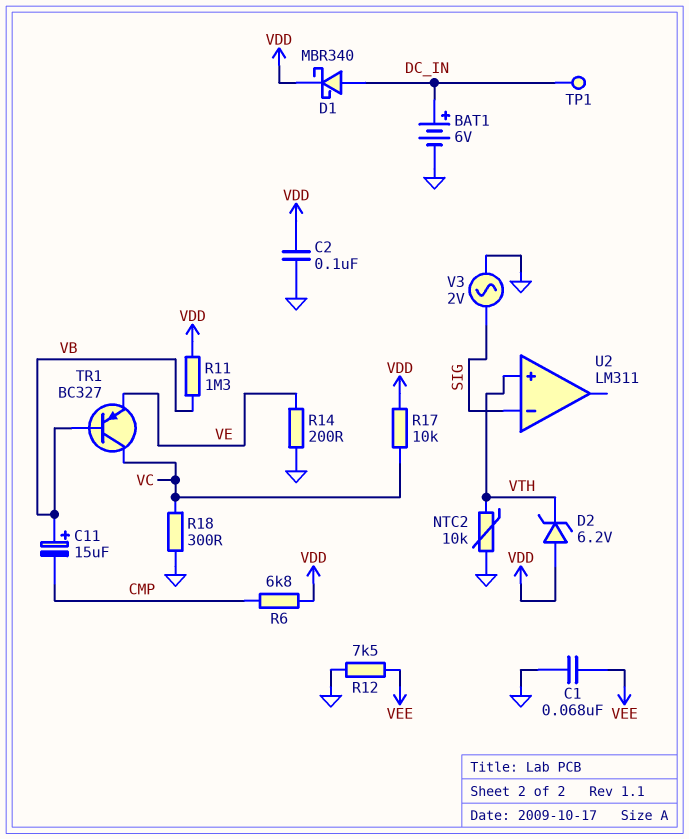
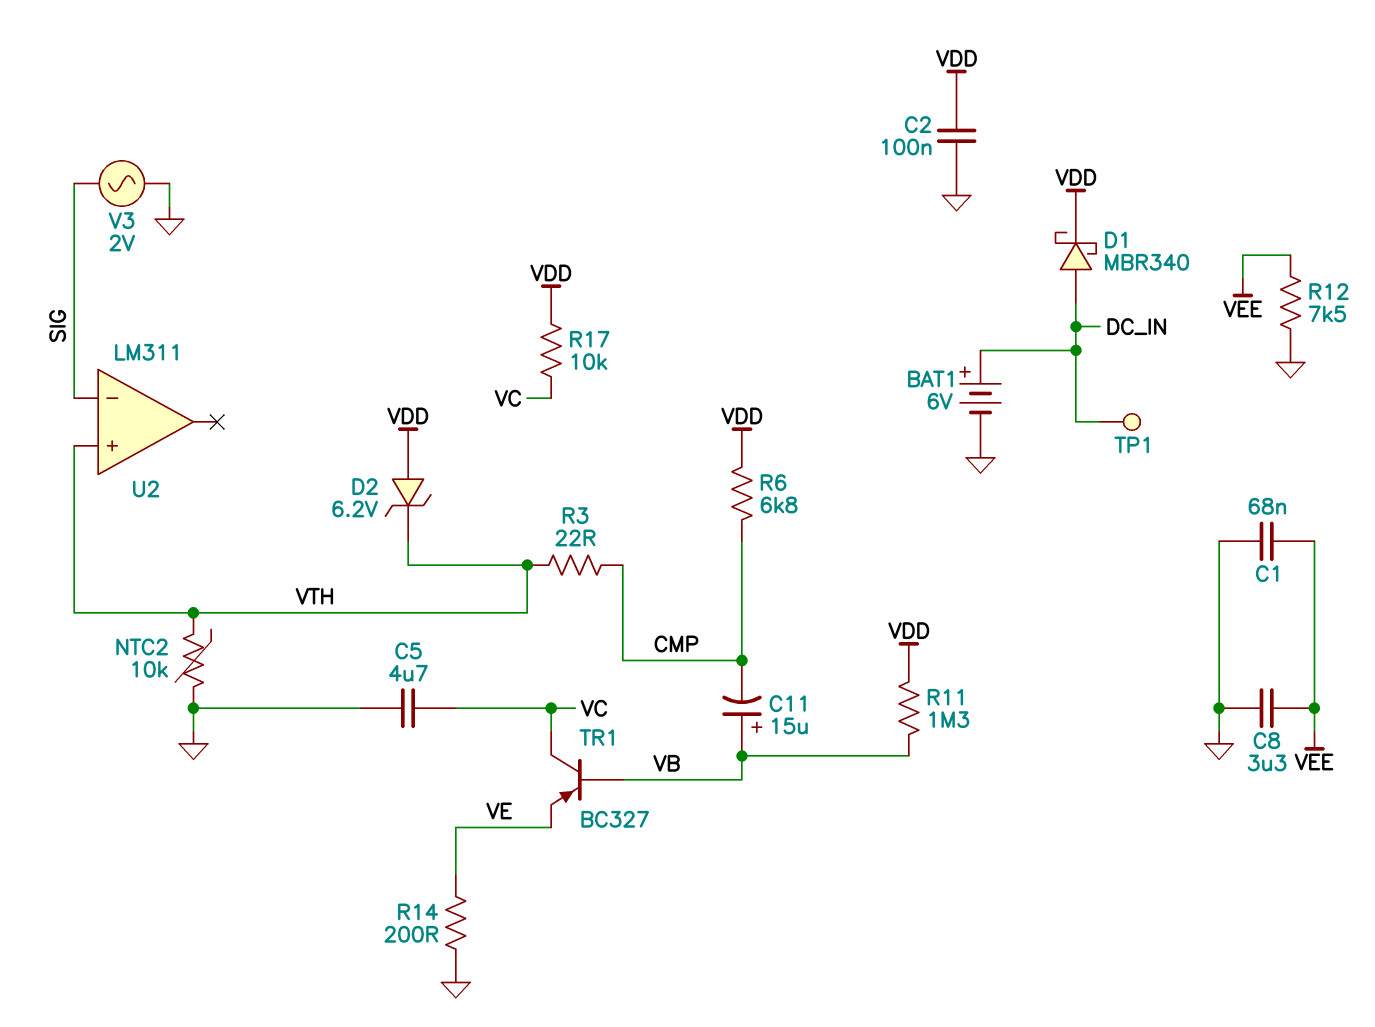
C5: none -> 4.7uF (GND, VC)
C8: none -> 3.3uF (GND, VEE)
R3: none -> 22 (CMP, VTH)
R18: 300 (GND, VC) -> none

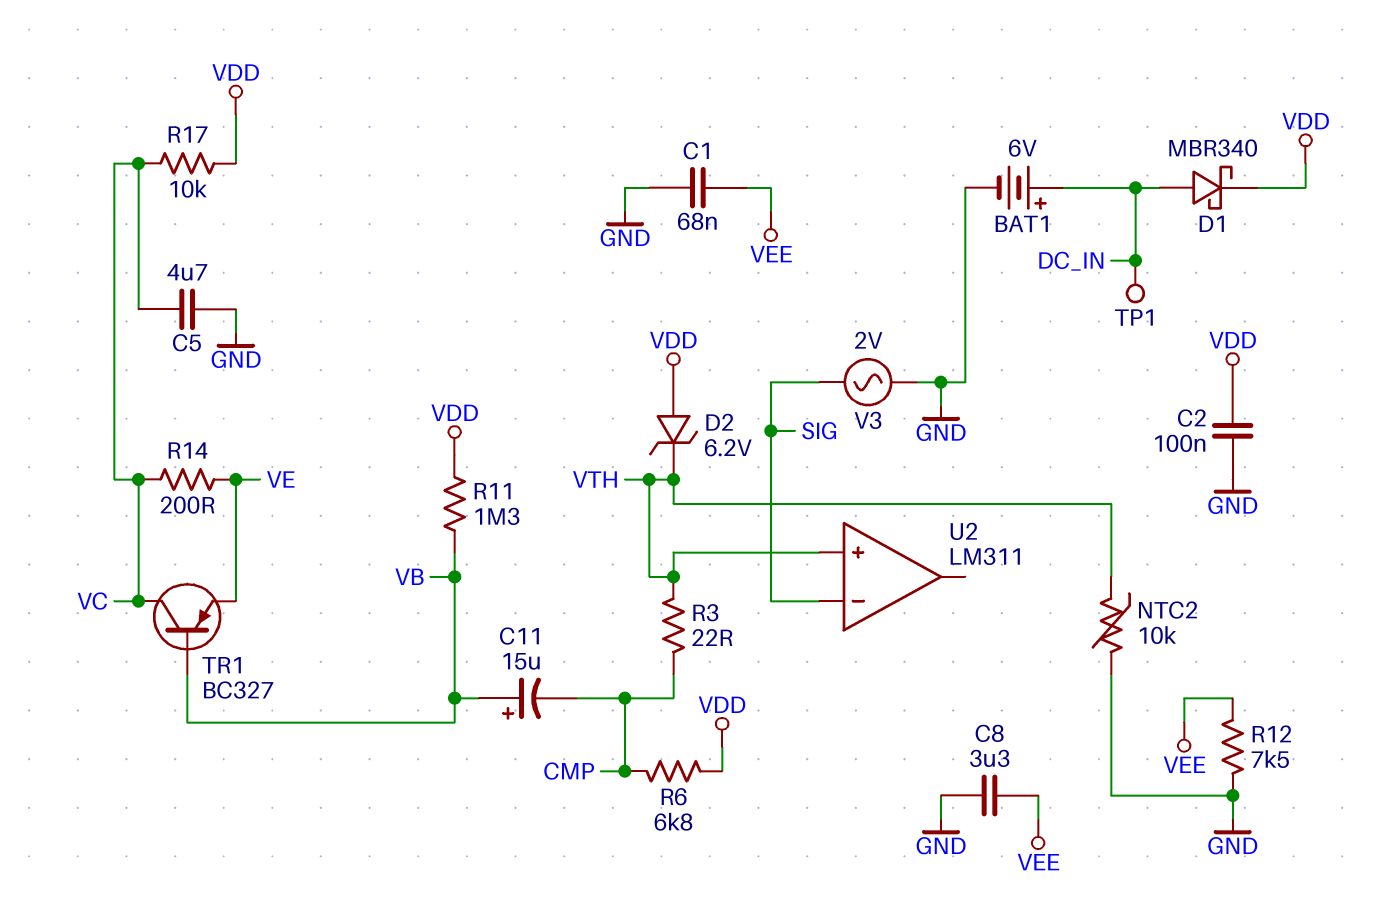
R14: 200 (GND, VE) -> 200 (VC, VE)

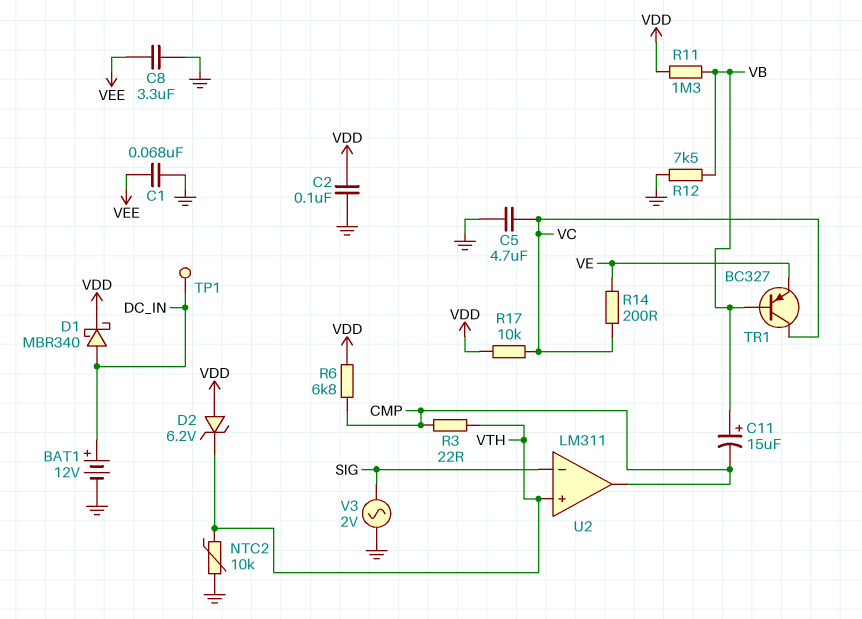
BAT1: 6V (plus DC_IN, minus GND) -> 12V (plus DC_IN, minus GND)
R12: 7.5k (GND, VEE) -> 7.5k (GND, VB)
U2 pin out: none -> CMP

